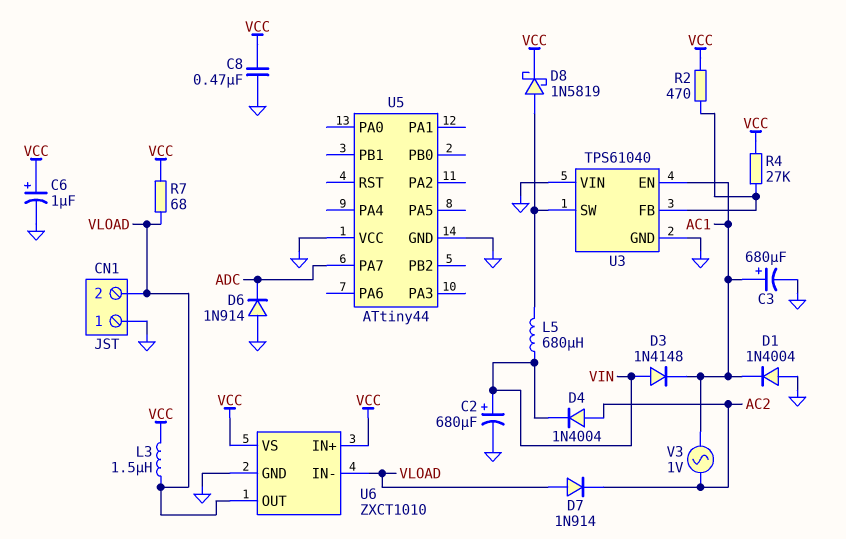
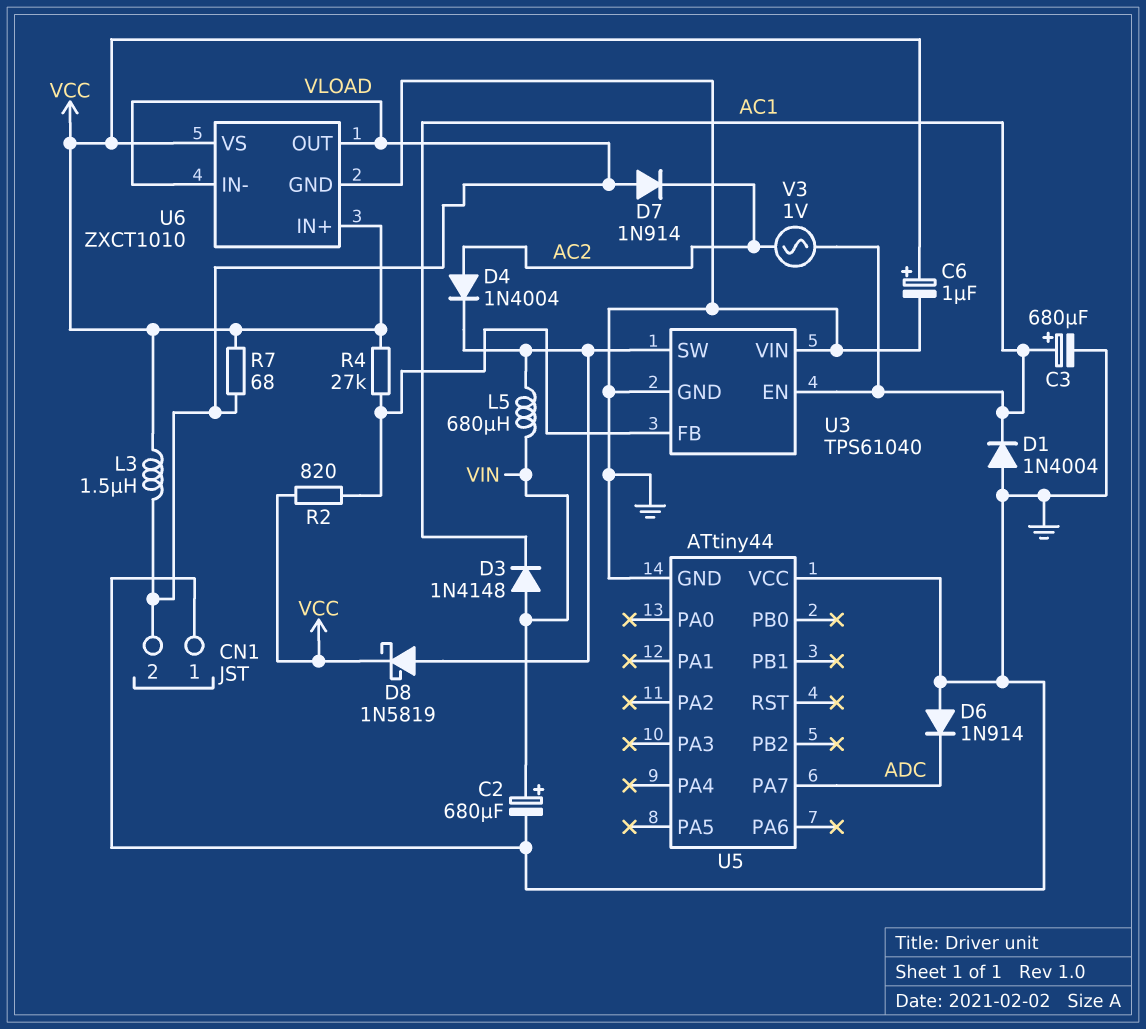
C8: 470nF (GND, VCC) -> none
D4: diode 1N4004 (A AC2, K VIN) -> diode 1N4004 (A AC2, K U3/SW)
R2: 470 (U3/FB, VCC) -> 820 (U3/FB, VCC)

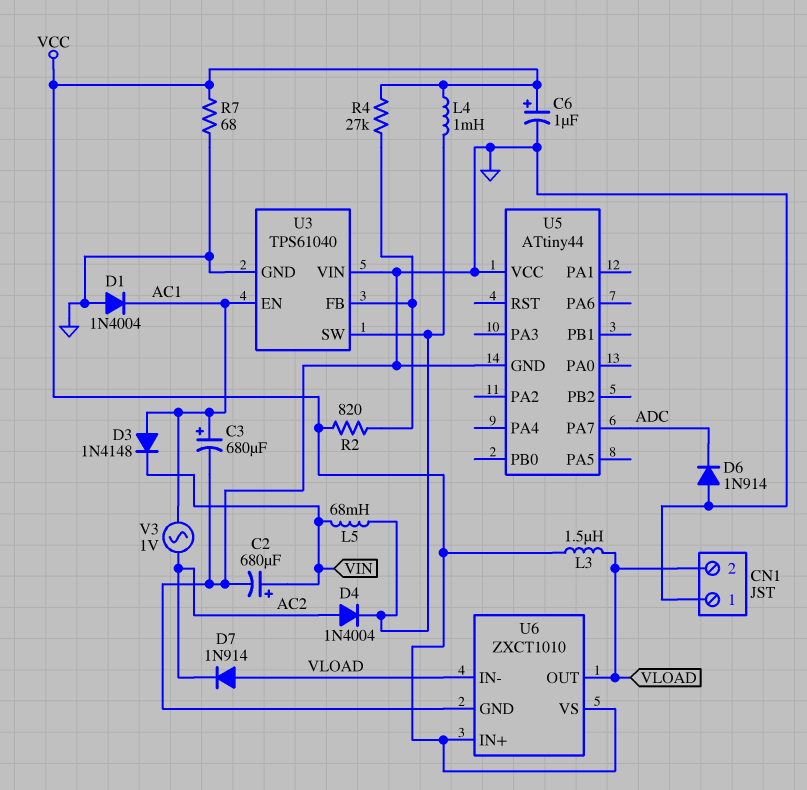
D3: diode 1N4148 (A VIN, K AC1) -> diode 1N4148 (A AC1, K VIN)
D8: schottky 1N5819 (A U3/SW, K VCC) -> none
L4: none -> 1mH (U3/SW, VCC)
L5: 680uH (U3/SW, VIN) -> 68mH (U3/SW, VIN)
R7: 68 (VCC, VLOAD) -> 68 (GND, VCC)

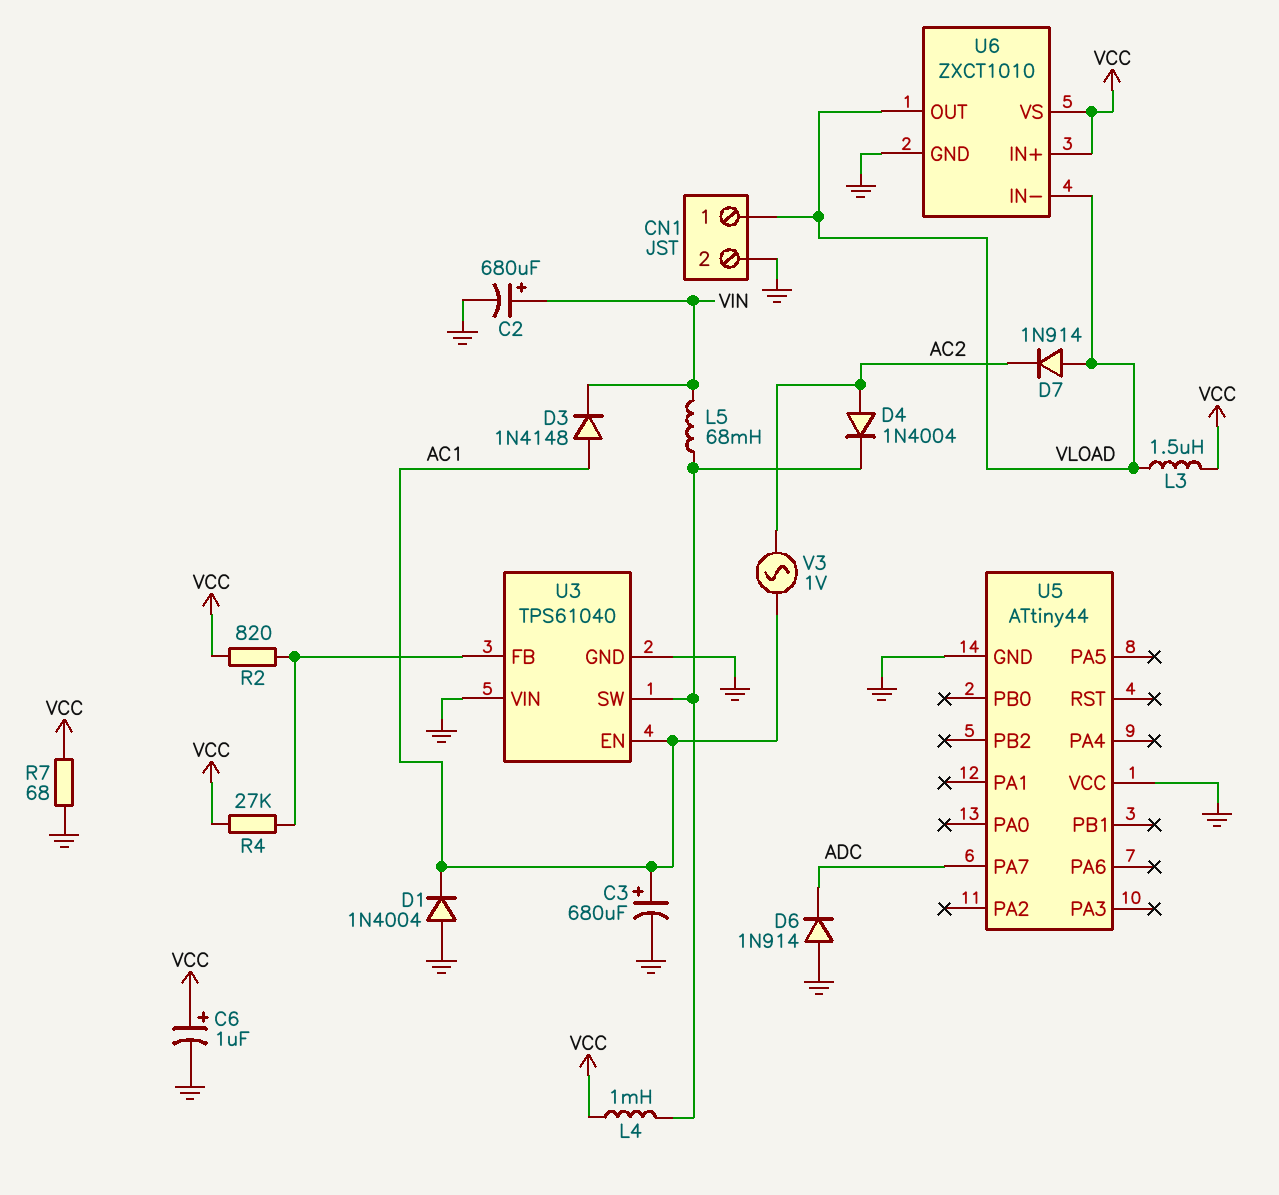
CN1 pin 1: GND -> VLOAD
CN1 pin 2: VLOAD -> GND

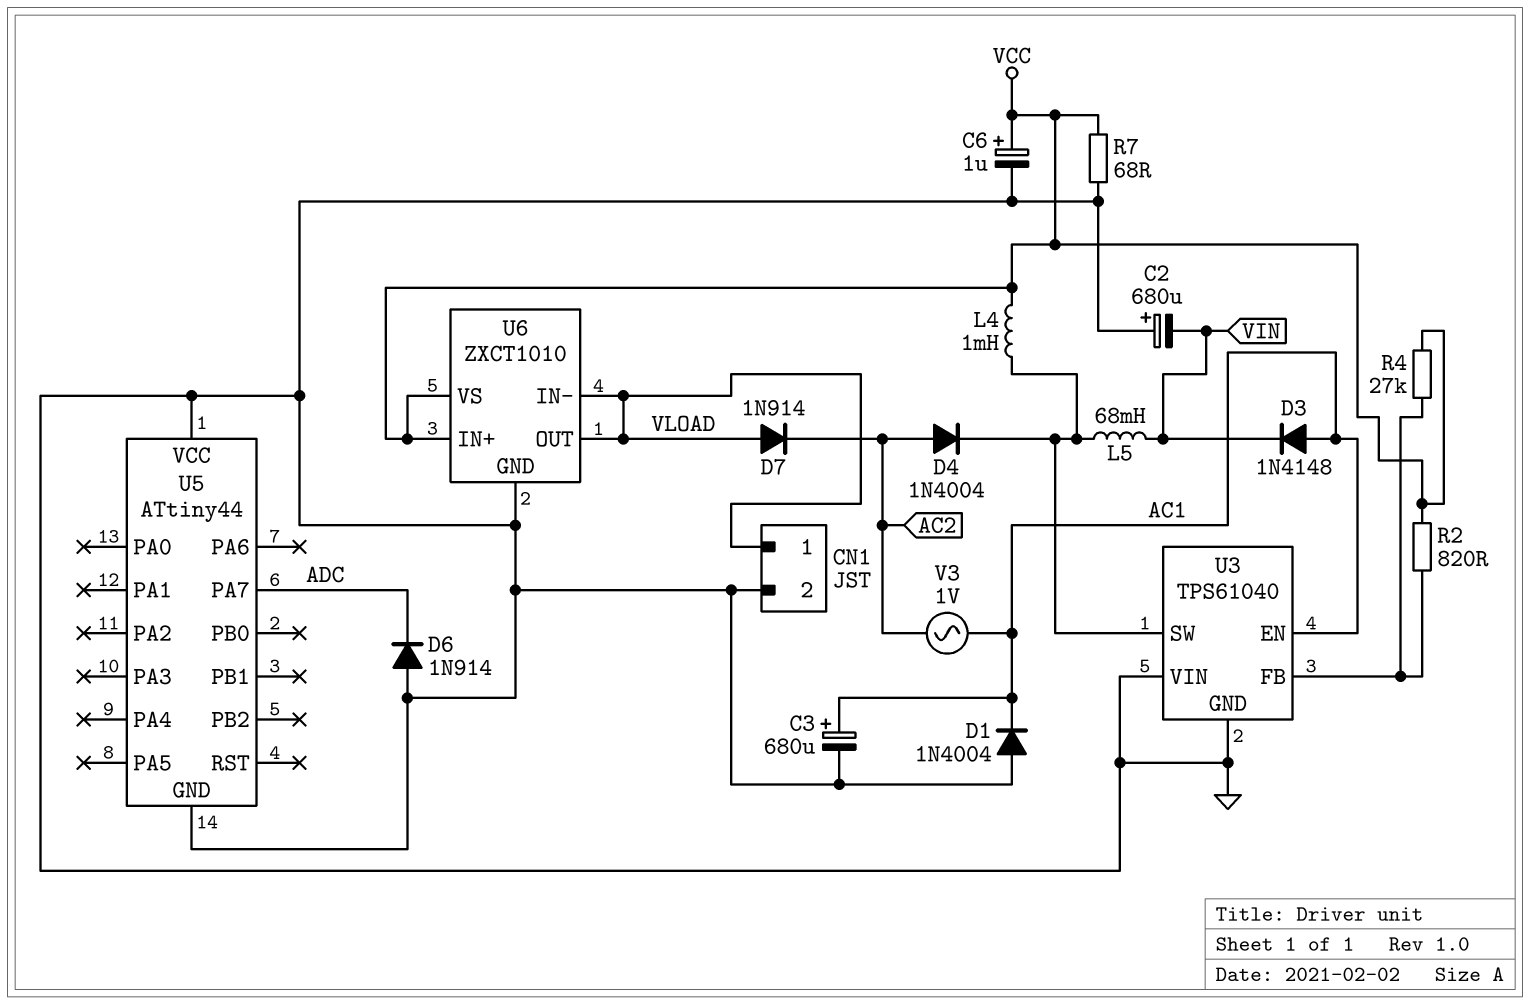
C2: 680uF (plus VIN, minus GND) -> 680uF (plus GND, minus VIN)
L3: 1.5uH (VCC, VLOAD) -> none

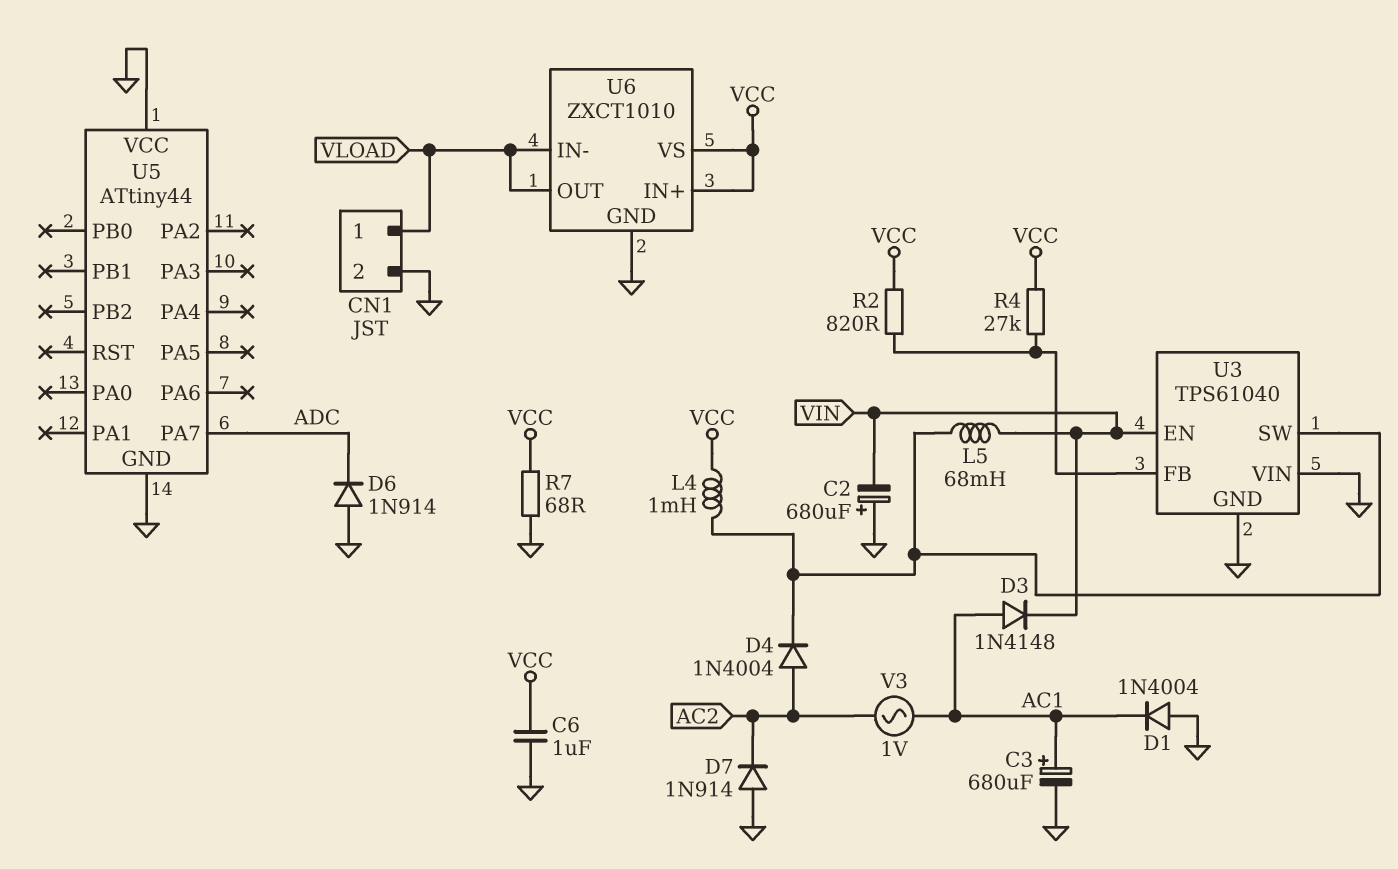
C6: 1uF (plus VCC, minus GND) -> 1uF (GND, VCC)
D7: diode 1N914 (A VLOAD, K AC2) -> diode 1N914 (A GND, K AC2)
U3 pin EN: AC1 -> VIN

